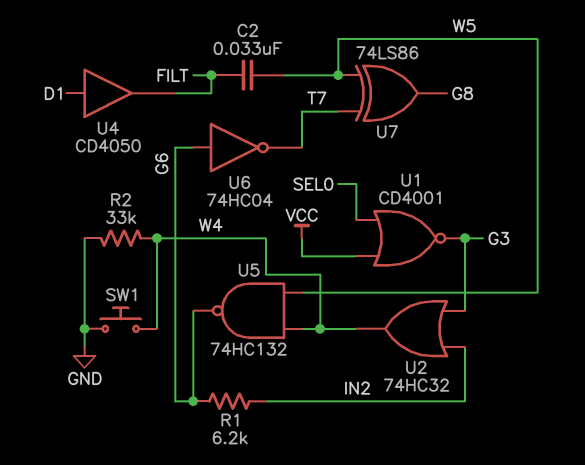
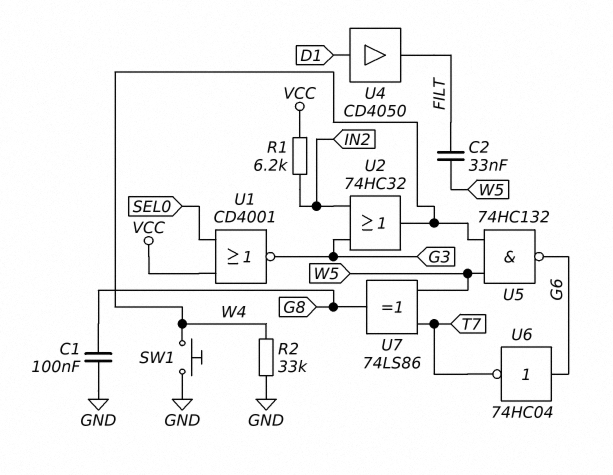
C1: none -> 100nF (G8, GND)
R1: 6.2k (G6, IN2) -> 6.2k (IN2, VCC)

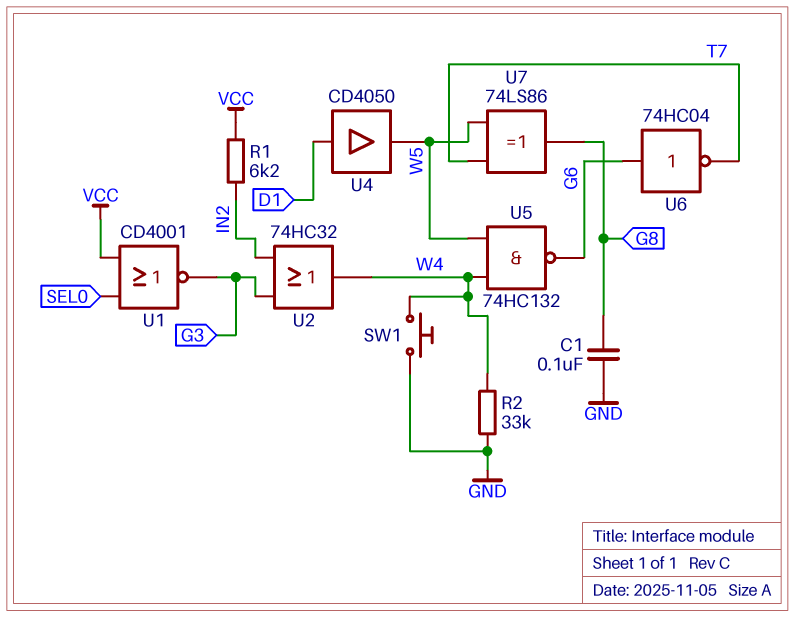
C2: 33nF (FILT, W5) -> none
U4: buffer CD4050 (in D1, out FILT) -> buffer CD4050 (in D1, out W5)

